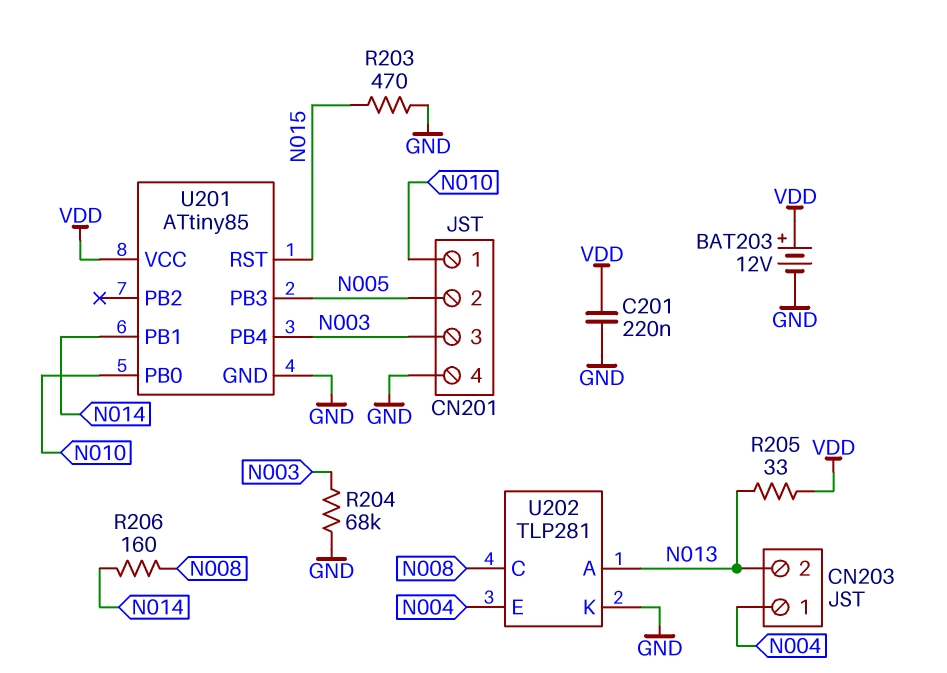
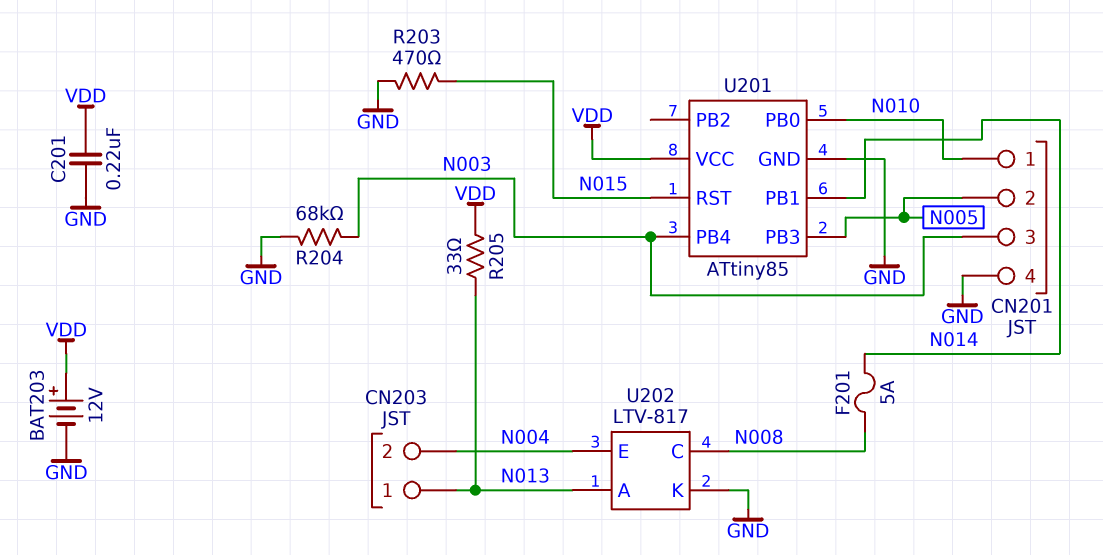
CN203 pin 1: N004 -> N013
CN203 pin 2: N013 -> N004
F201: none -> 5A (N008, N014)
R206: 160 (N008, N014) -> none
U202: TLP281 -> LTV-817

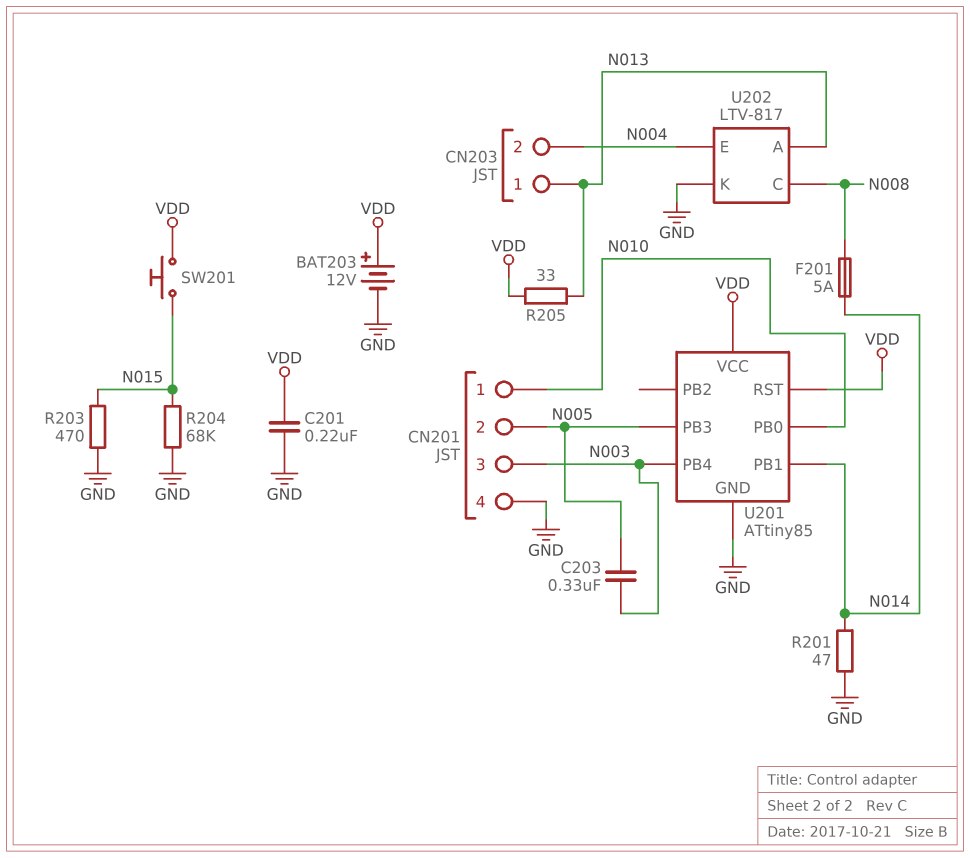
C203: none -> 330nF (N003, N005)
R201: none -> 47 (GND, N014)
R204: 68k (GND, N003) -> 68k (GND, N015)
SW201: none -> button (N015, VDD)
U201 pin RST: N015 -> VDD

